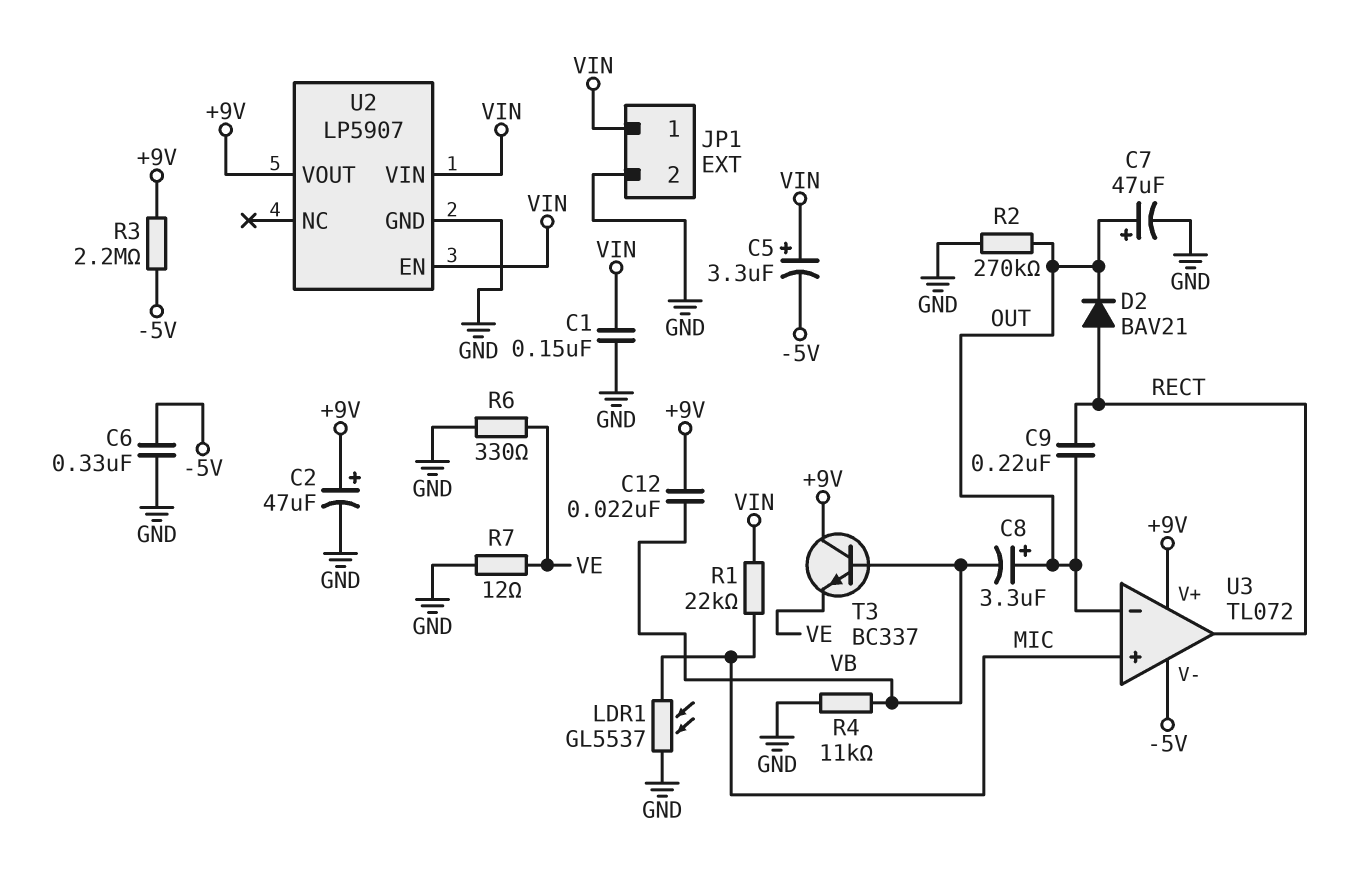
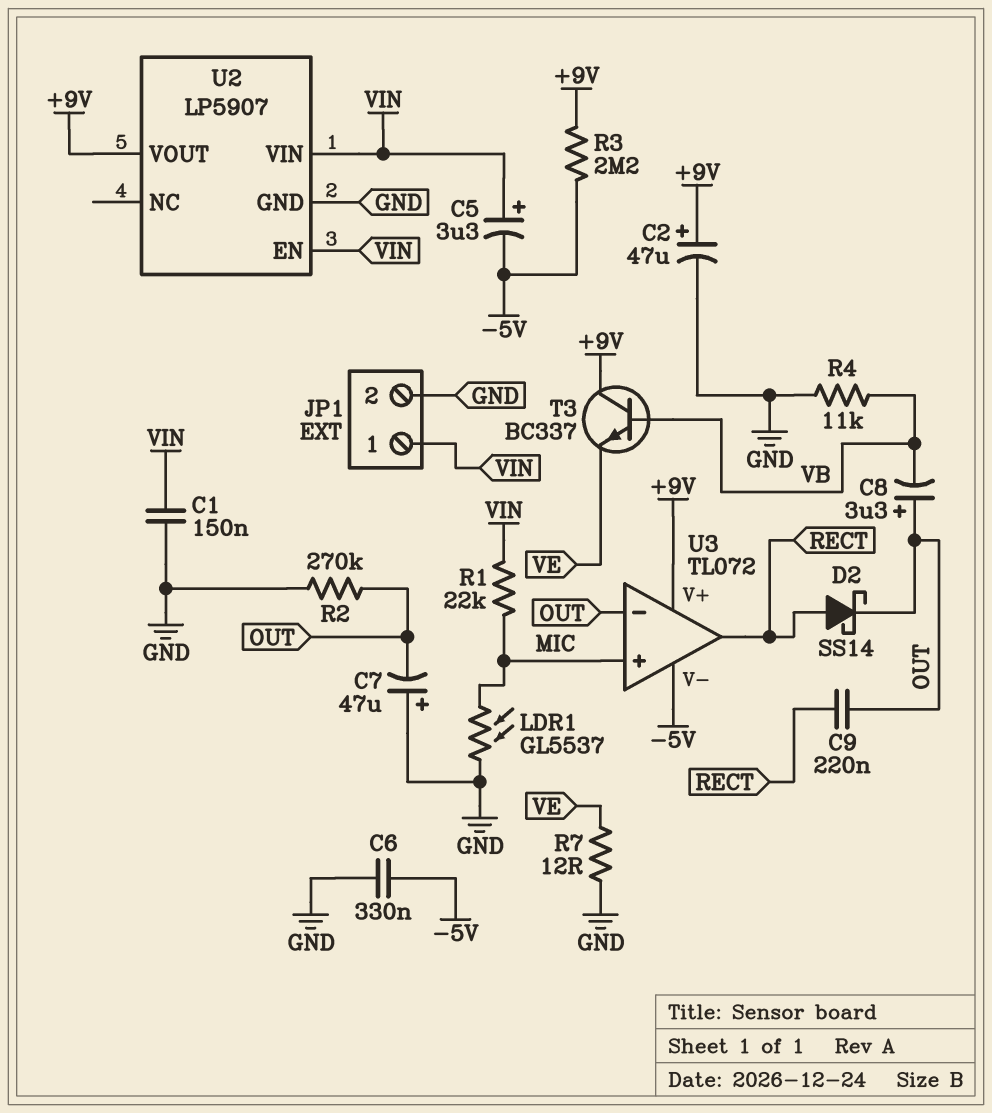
C7: 47uF (plus OUT, minus GND) -> 47uF (plus GND, minus OUT)
C12: 22nF (+9V, VB) -> none
D2: diode BAV21 (A RECT, K OUT) -> schottky SS14 (A RECT, K OUT)
R6: 330 (GND, VE) -> none

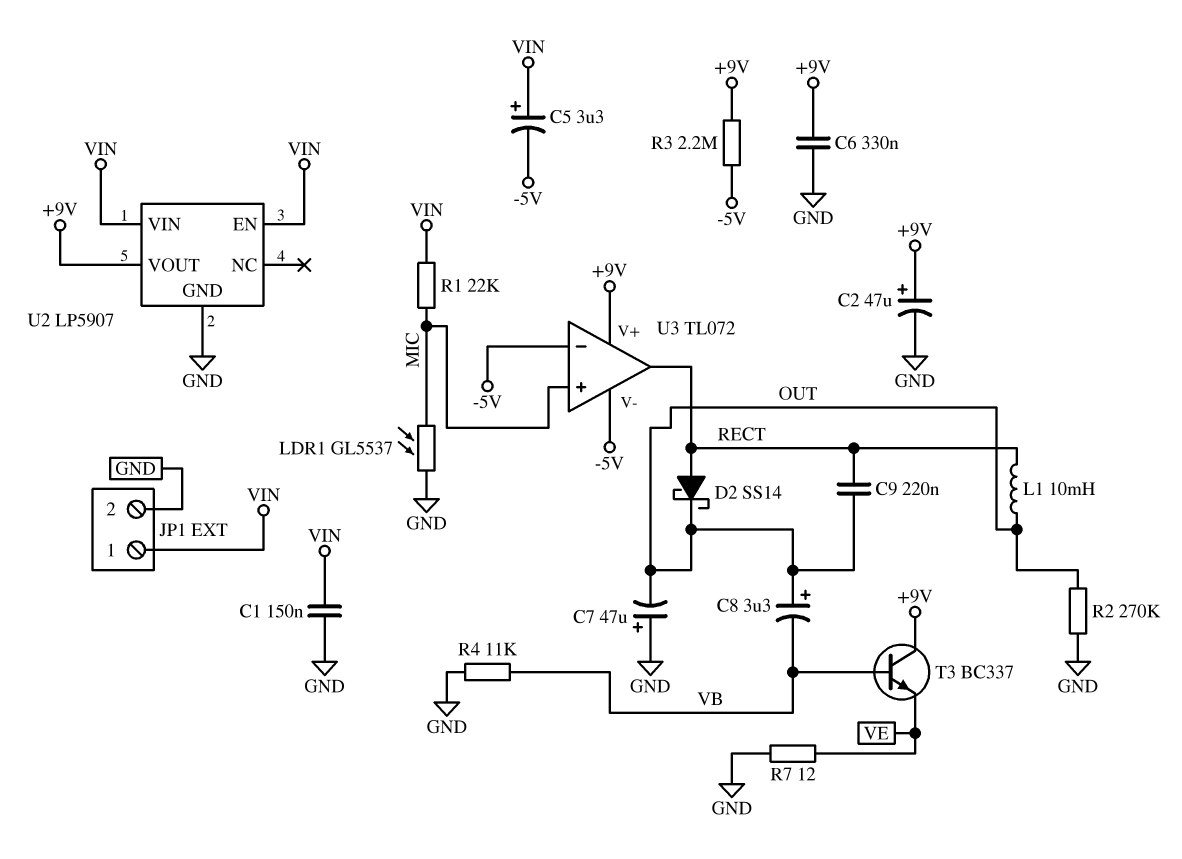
C6: 330nF (-5V, GND) -> 330nF (+9V, GND)
L1: none -> 10mH (OUT, RECT)
U3 pin in-: OUT -> -5V

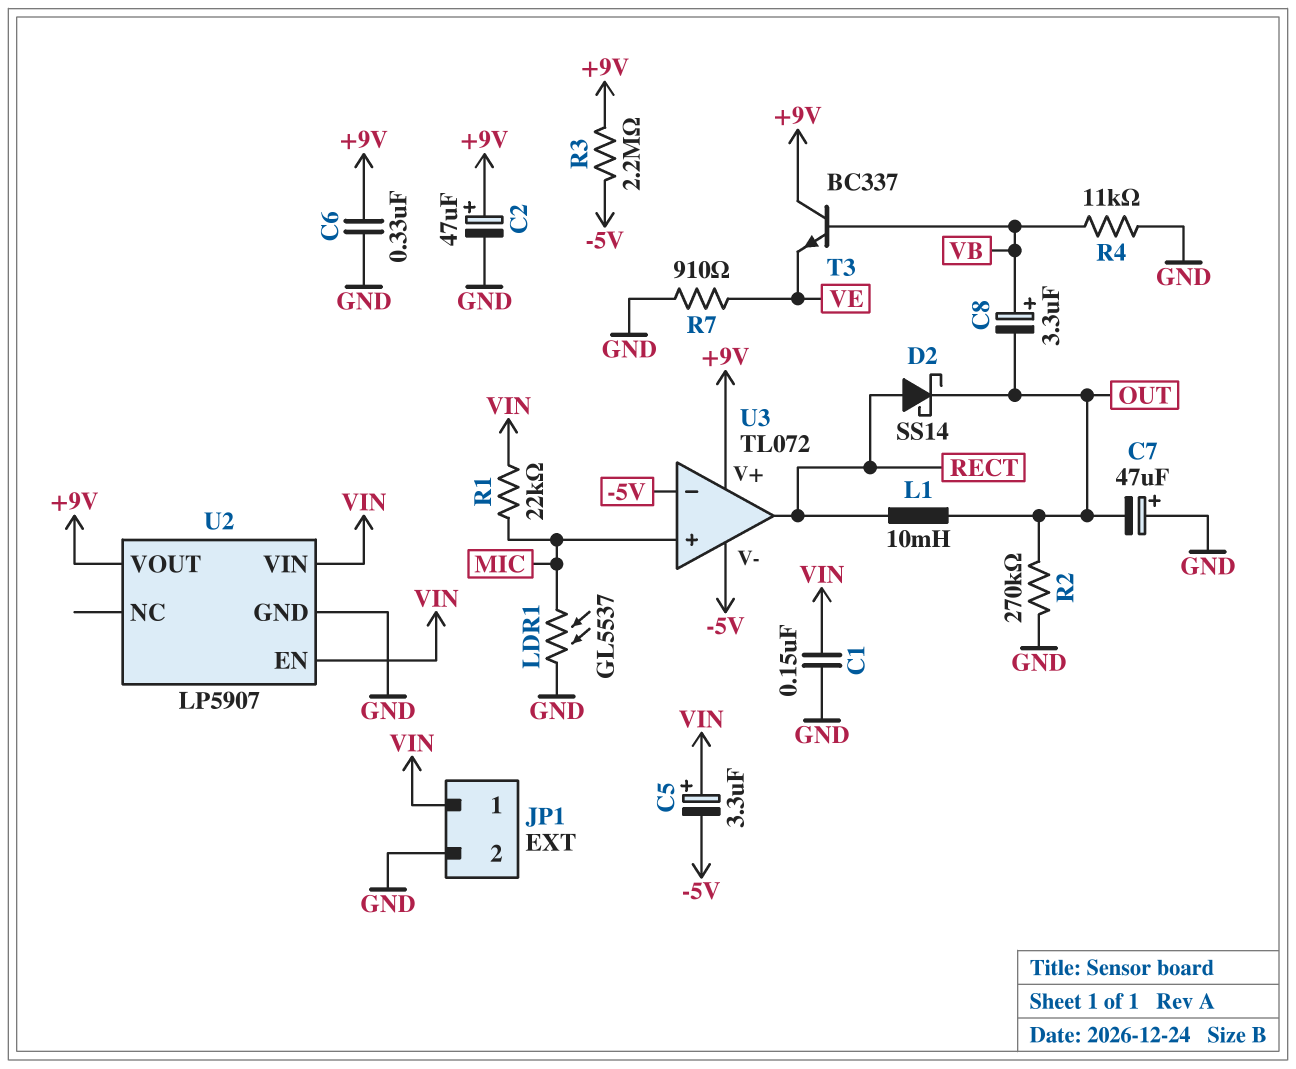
C8: 3.3uF (plus OUT, minus VB) -> 3.3uF (plus VB, minus OUT)
C9: 220nF (OUT, RECT) -> none
R7: 12 (GND, VE) -> 910 (GND, VE)

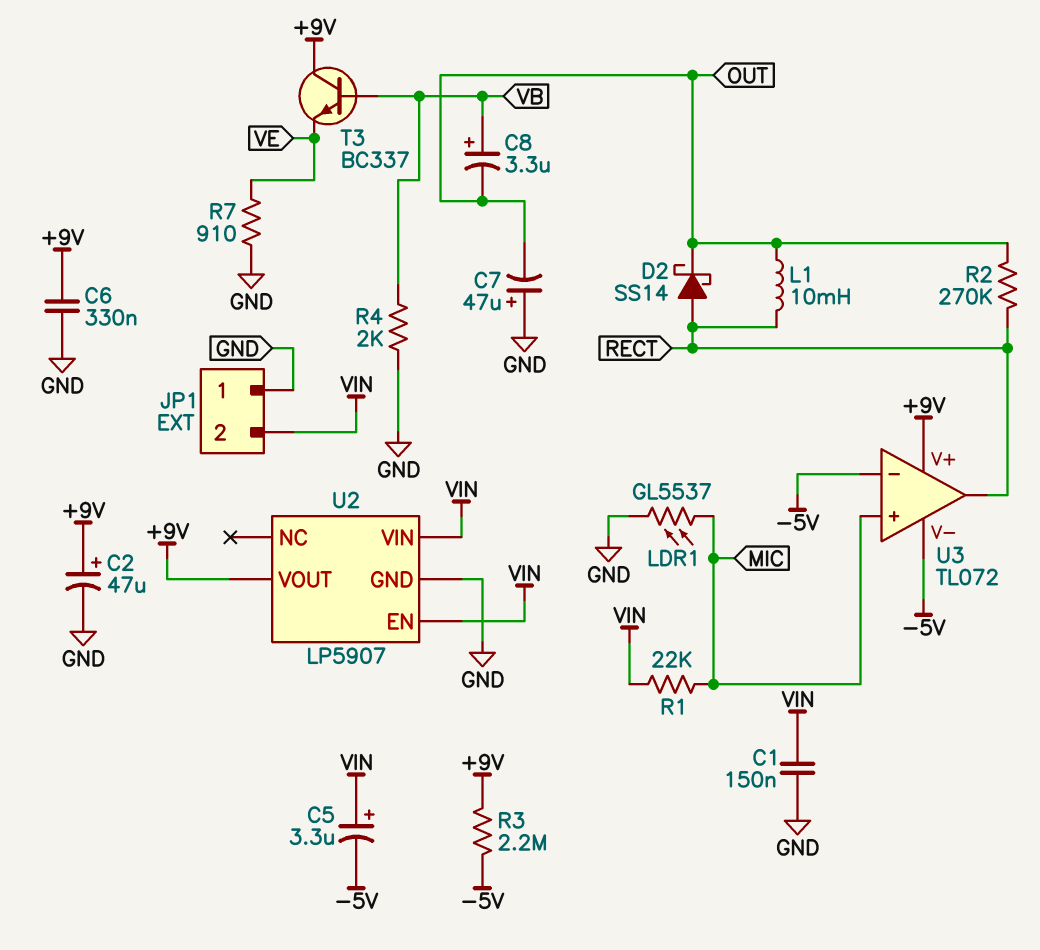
JP1 pin 1: VIN -> GND
JP1 pin 2: GND -> VIN
R2: 270k (GND, OUT) -> 270k (OUT, RECT)
R4: 11k (GND, VB) -> 2k (GND, VB)

